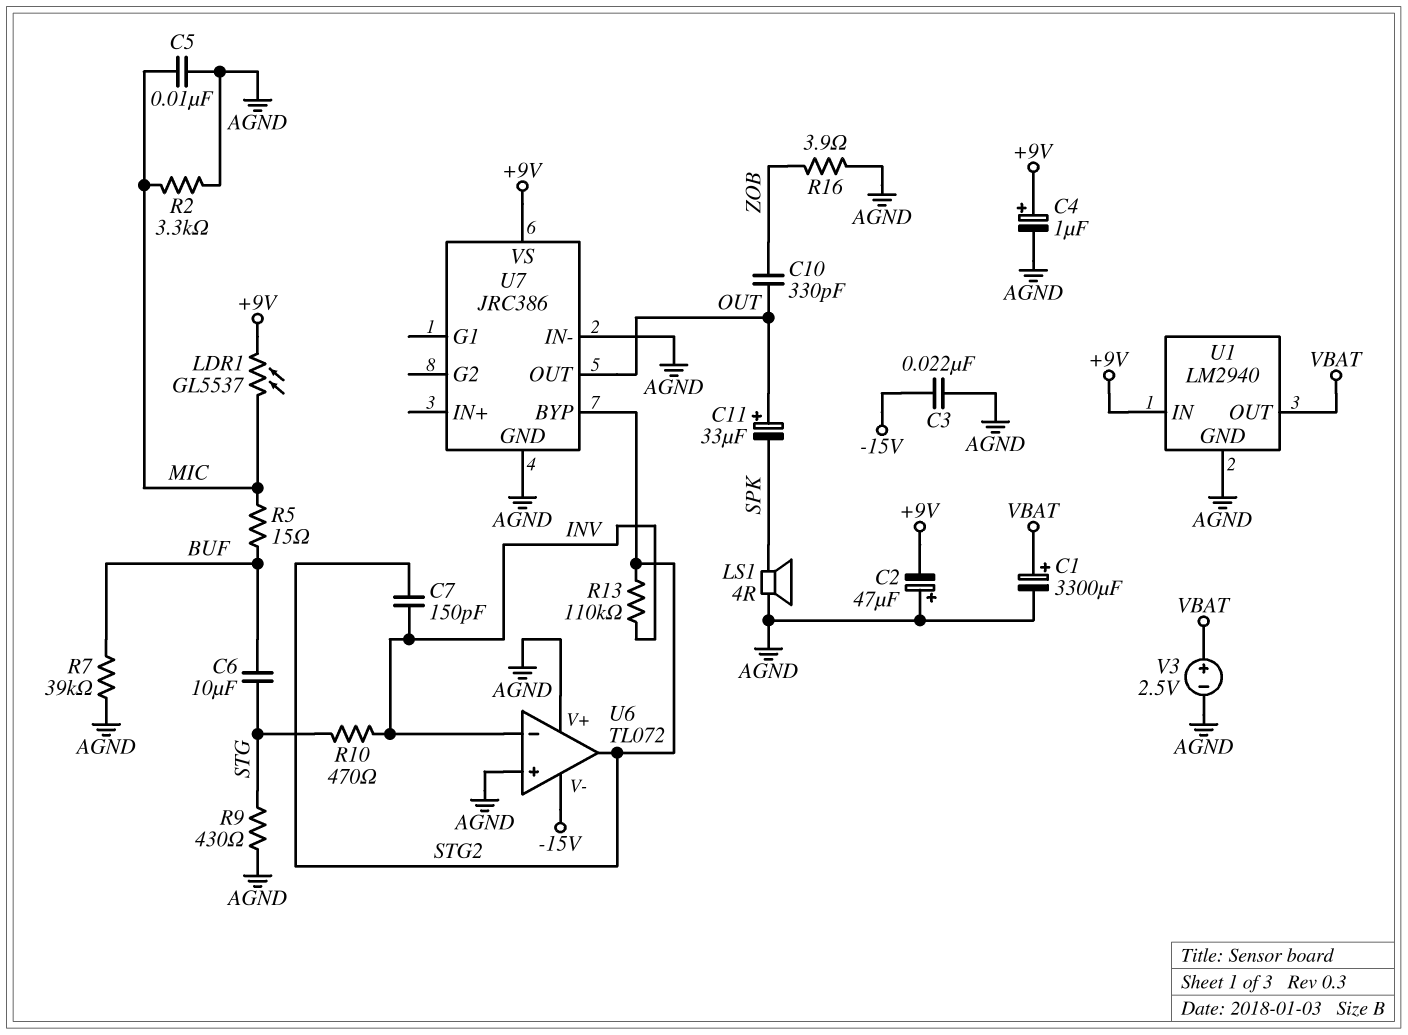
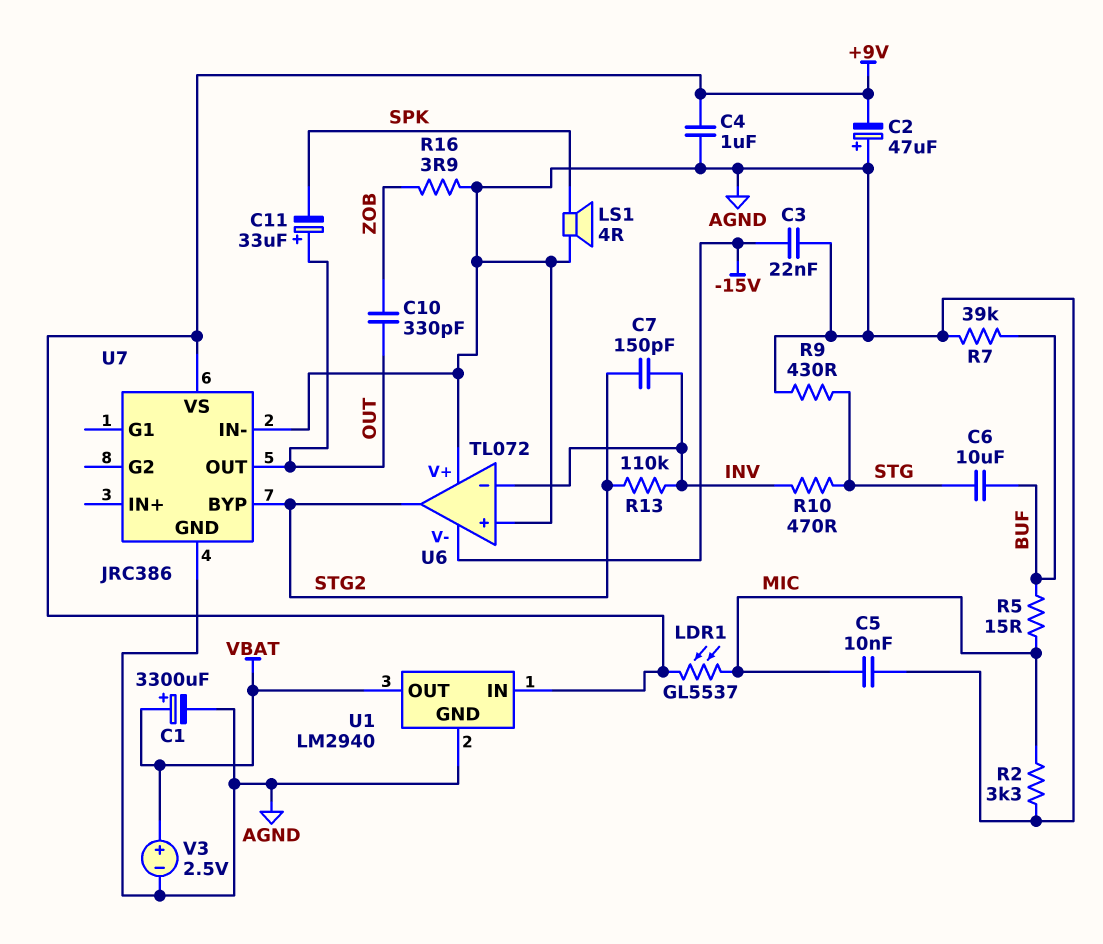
C4: 1uF (plus +9V, minus AGND) -> 1uF (+9V, AGND)

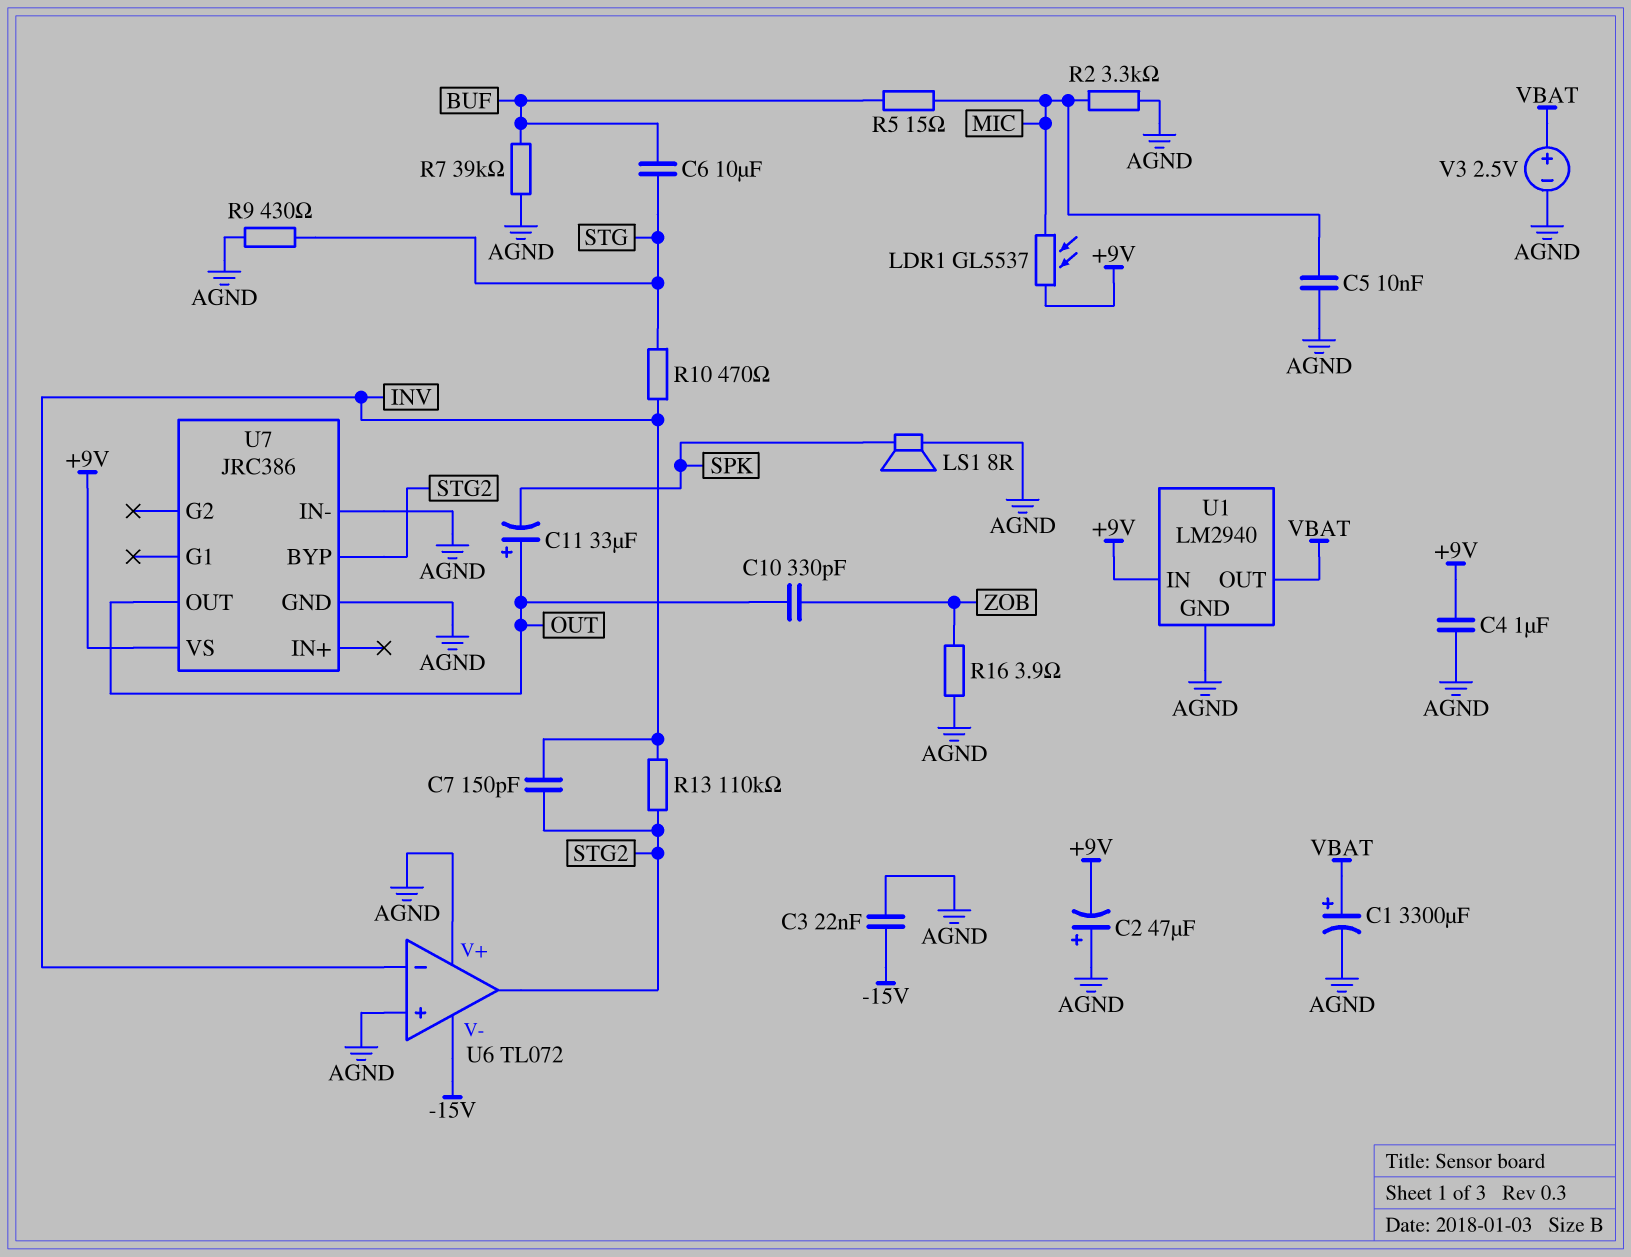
LS1: speaker 4R (AGND, SPK) -> speaker 8R (AGND, SPK)

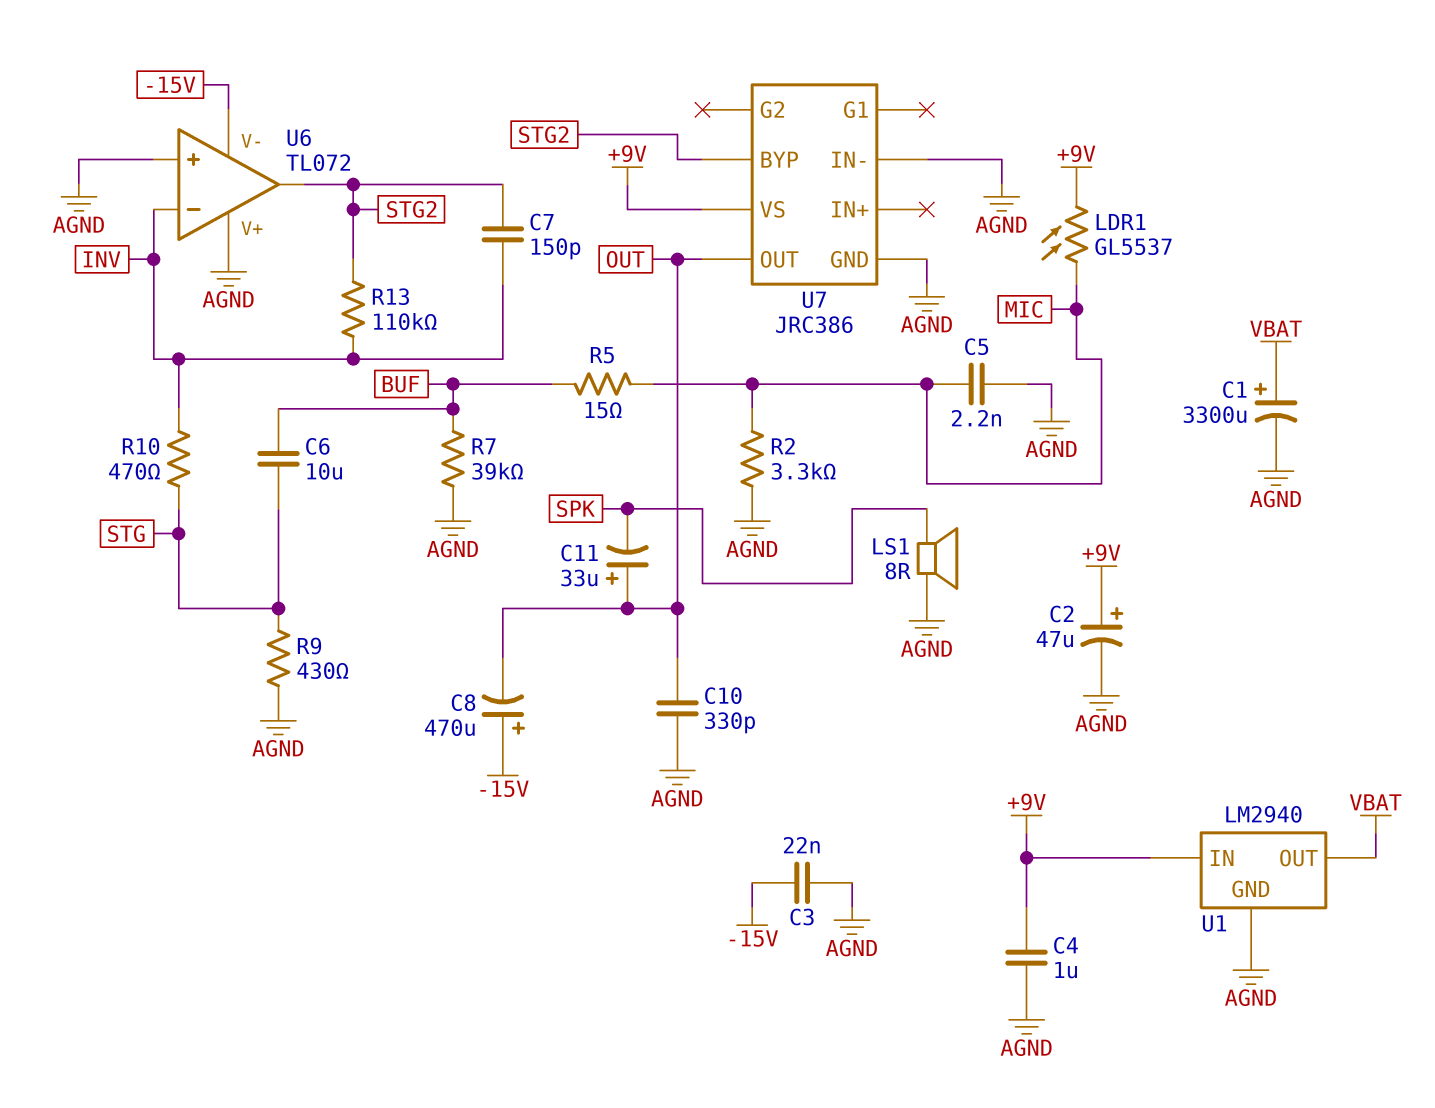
C2: 47uF (plus AGND, minus +9V) -> 47uF (plus +9V, minus AGND)
C5: 10nF (AGND, MIC) -> 2.2nF (AGND, MIC)
C8: none -> 470uF (plus -15V, minus OUT)
C10: 330pF (OUT, ZOB) -> 330pF (AGND, OUT)
R16: 3.9 (AGND, ZOB) -> none
V3: 2.5V (plus VBAT, minus AGND) -> none

